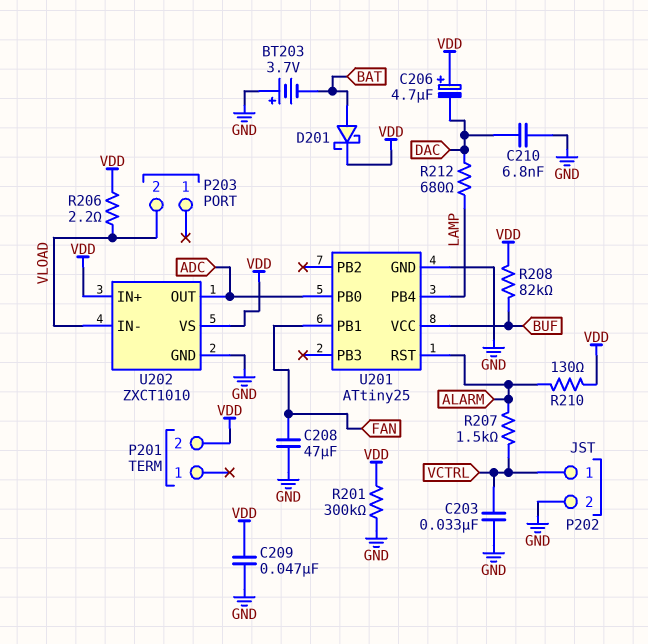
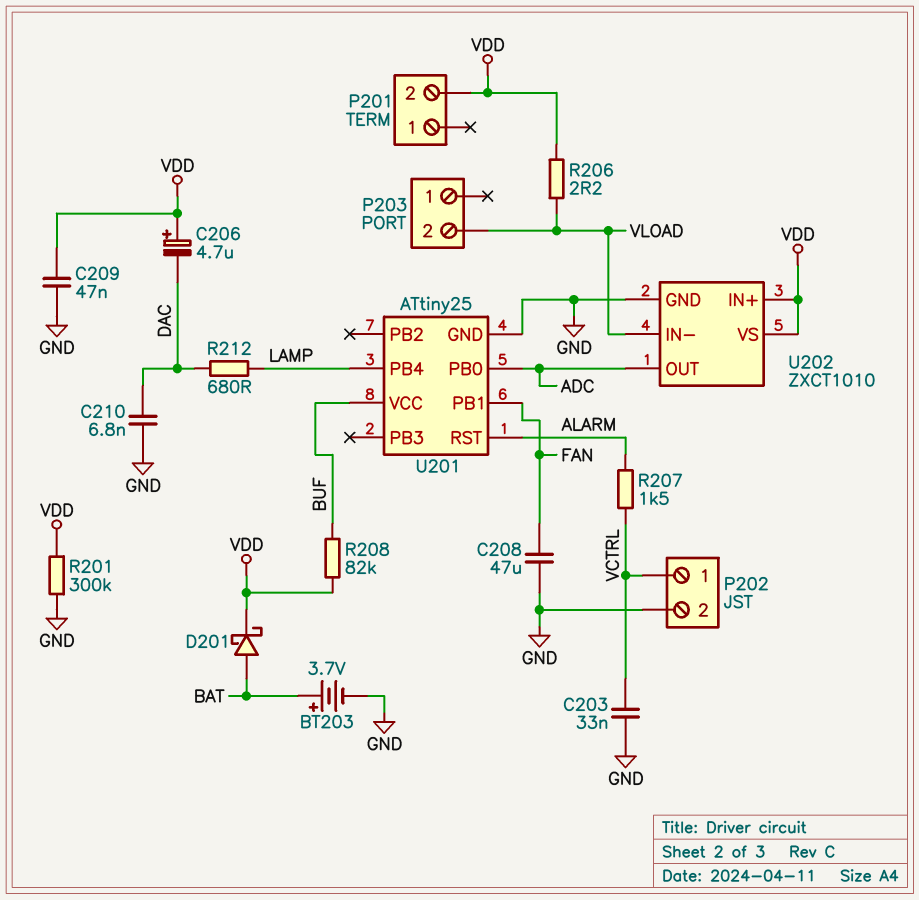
BT203: 3.7V (plus GND, minus BAT) -> 3.7V (plus BAT, minus GND)
R210: 130 (ALARM, VDD) -> none

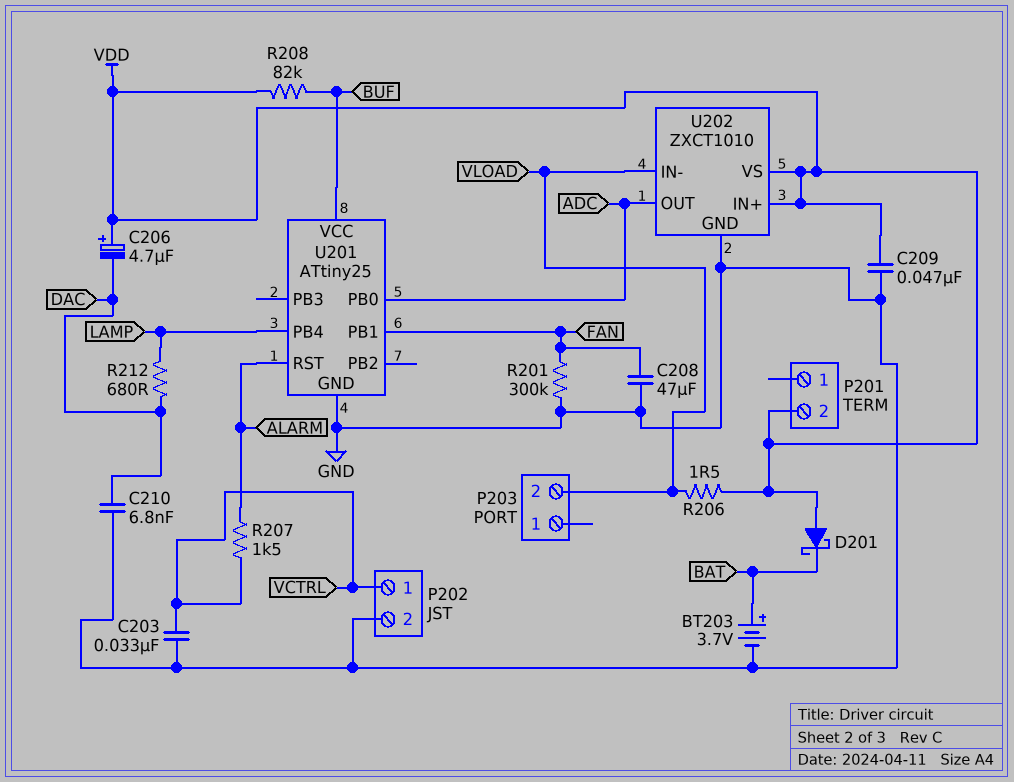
D201: schottky (A BAT, K VDD) -> schottky (A VDD, K BAT)
R201: 300k (GND, VDD) -> 300k (FAN, GND)
R206: 2.2 (VDD, VLOAD) -> 1.5 (VDD, VLOAD)

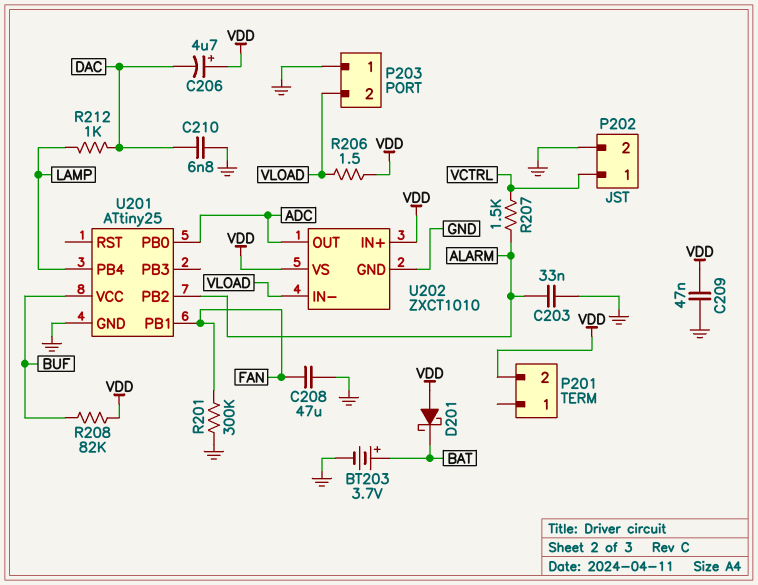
C203: 33nF (GND, VCTRL) -> 33nF (ALARM, GND)
P203 pin 1: none -> GND
R212: 680 (DAC, LAMP) -> 1k (DAC, LAMP)
U201 pin PB2: none -> ALARM
U201 pin RST: ALARM -> none

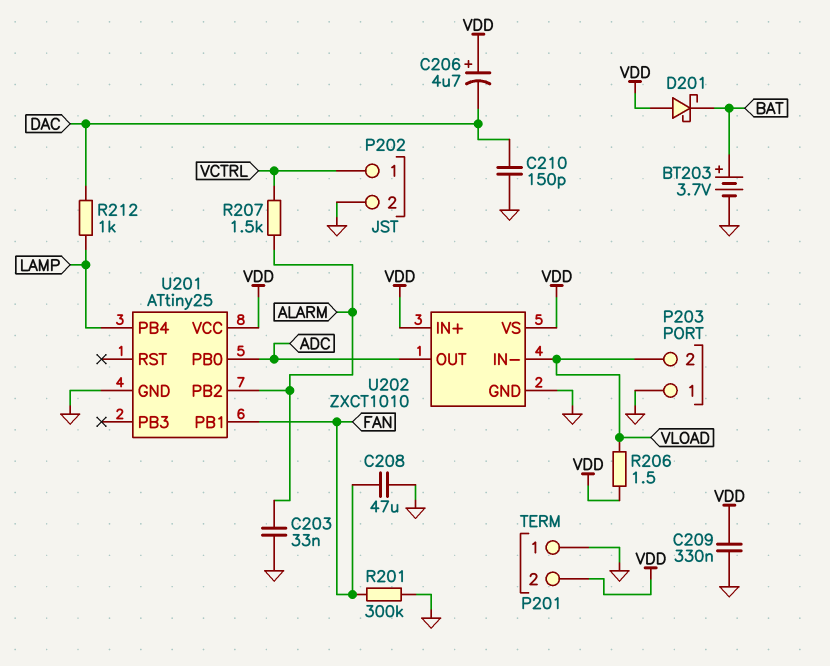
C209: 47nF (GND, VDD) -> 330nF (GND, VDD)
C210: 6.8nF (DAC, GND) -> 150pF (DAC, GND)
P201 pin 1: none -> GND
R208: 82k (BUF, VDD) -> none
U201 pin VCC: BUF -> VDD

